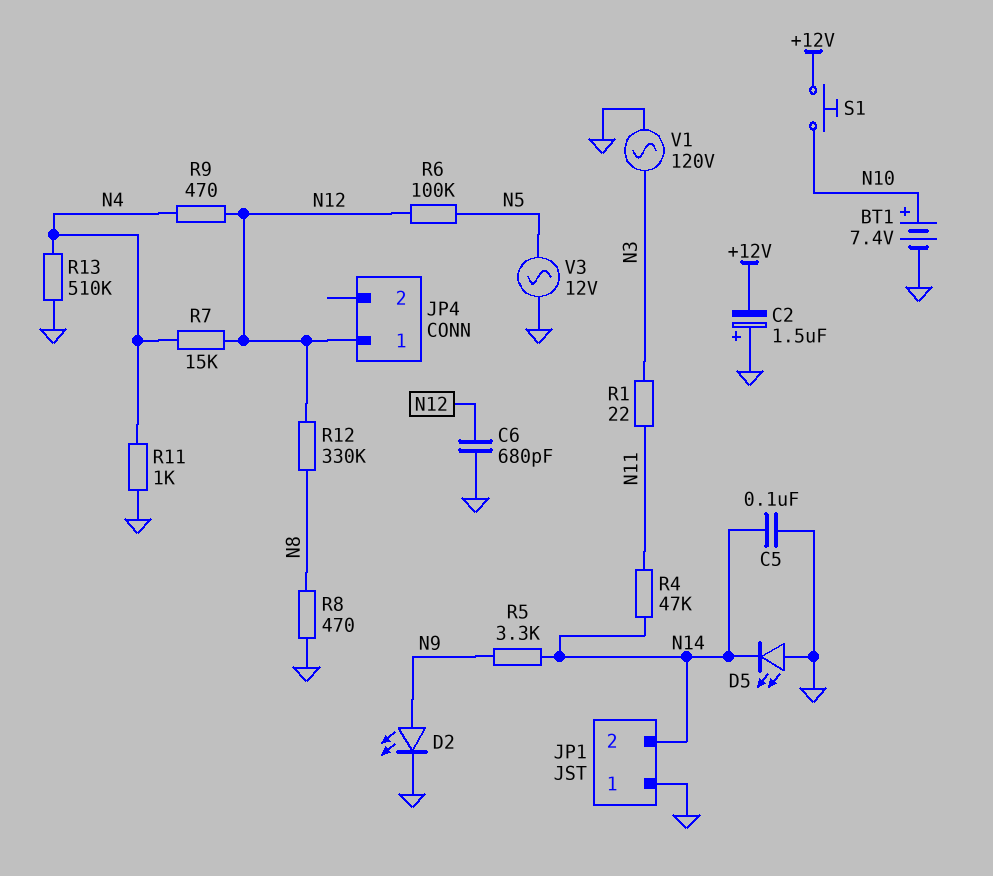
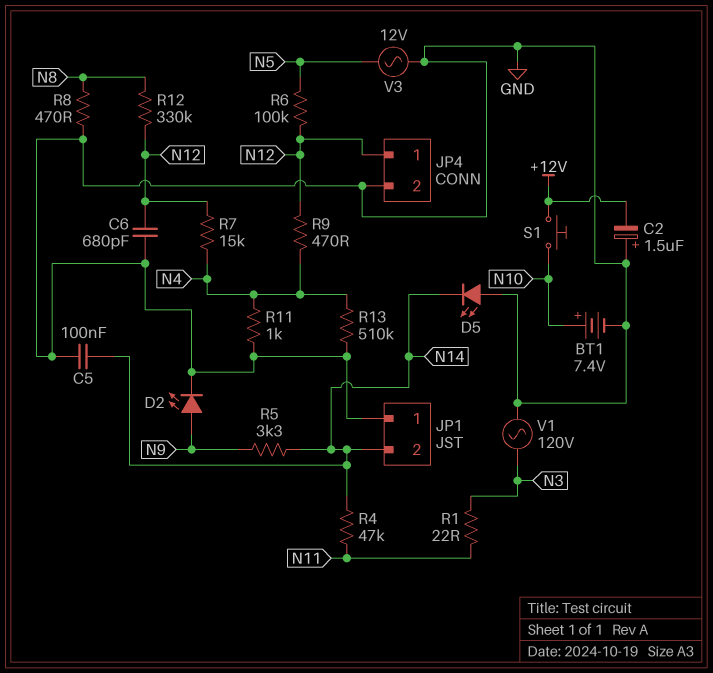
JP4 pin 2: none -> GND

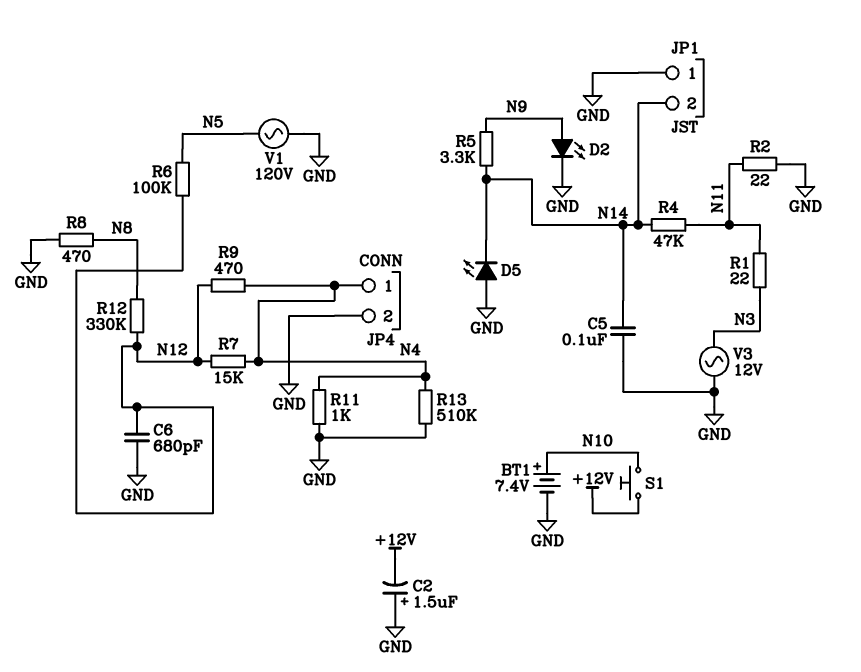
JP4 pin 1: N12 -> N4
R2: none -> 22 (GND, N11)
V1: AC 120V (GND, N3) -> AC 120V (GND, N5)
V3: AC 12V (GND, N5) -> AC 12V (GND, N3)

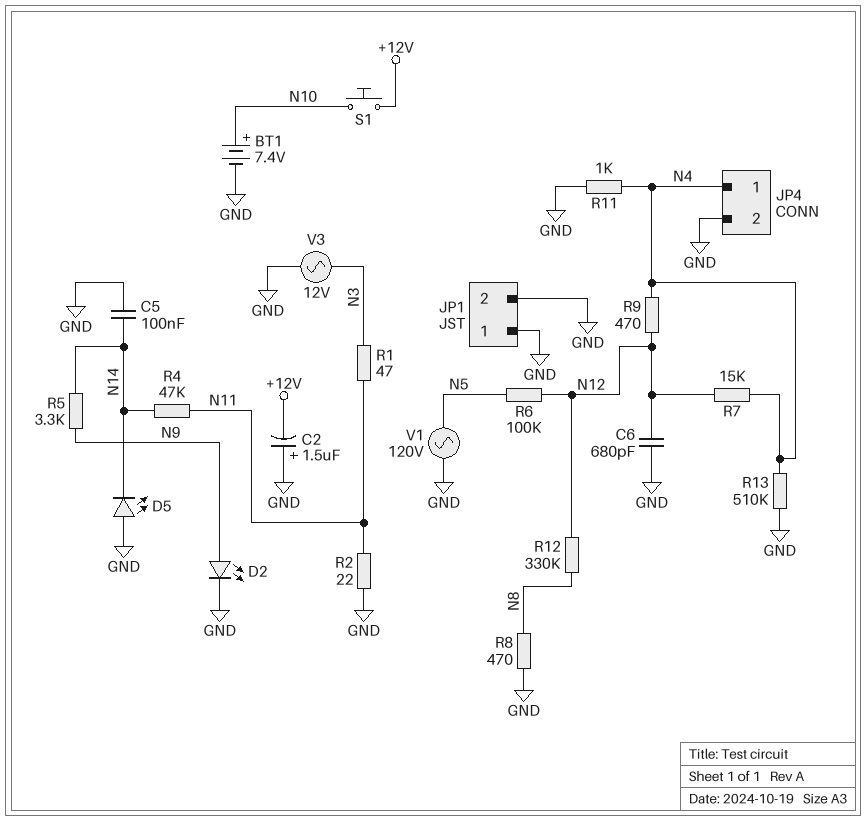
JP1 pin 2: N14 -> GND
R1: 22 (N3, N11) -> 47 (N3, N11)

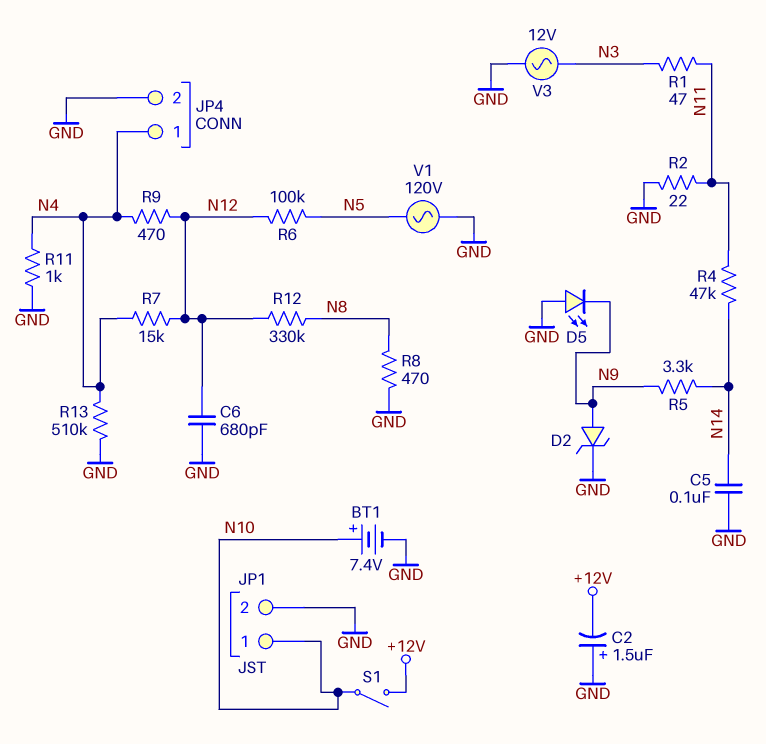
D2: LED (A N9, K GND) -> zener (A N9, K GND)
D5: LED (A GND, K N14) -> LED (A GND, K N9)
JP1 pin 1: GND -> N10
S1: button (+12V, N10) -> switch (+12V, N10)

